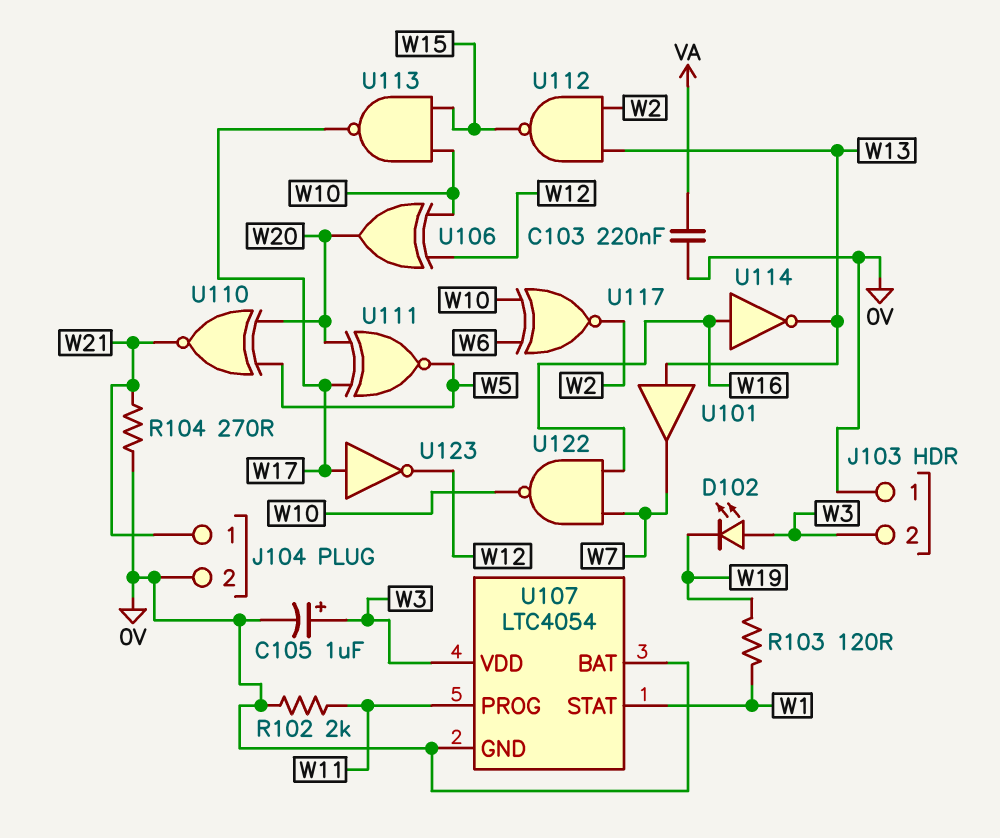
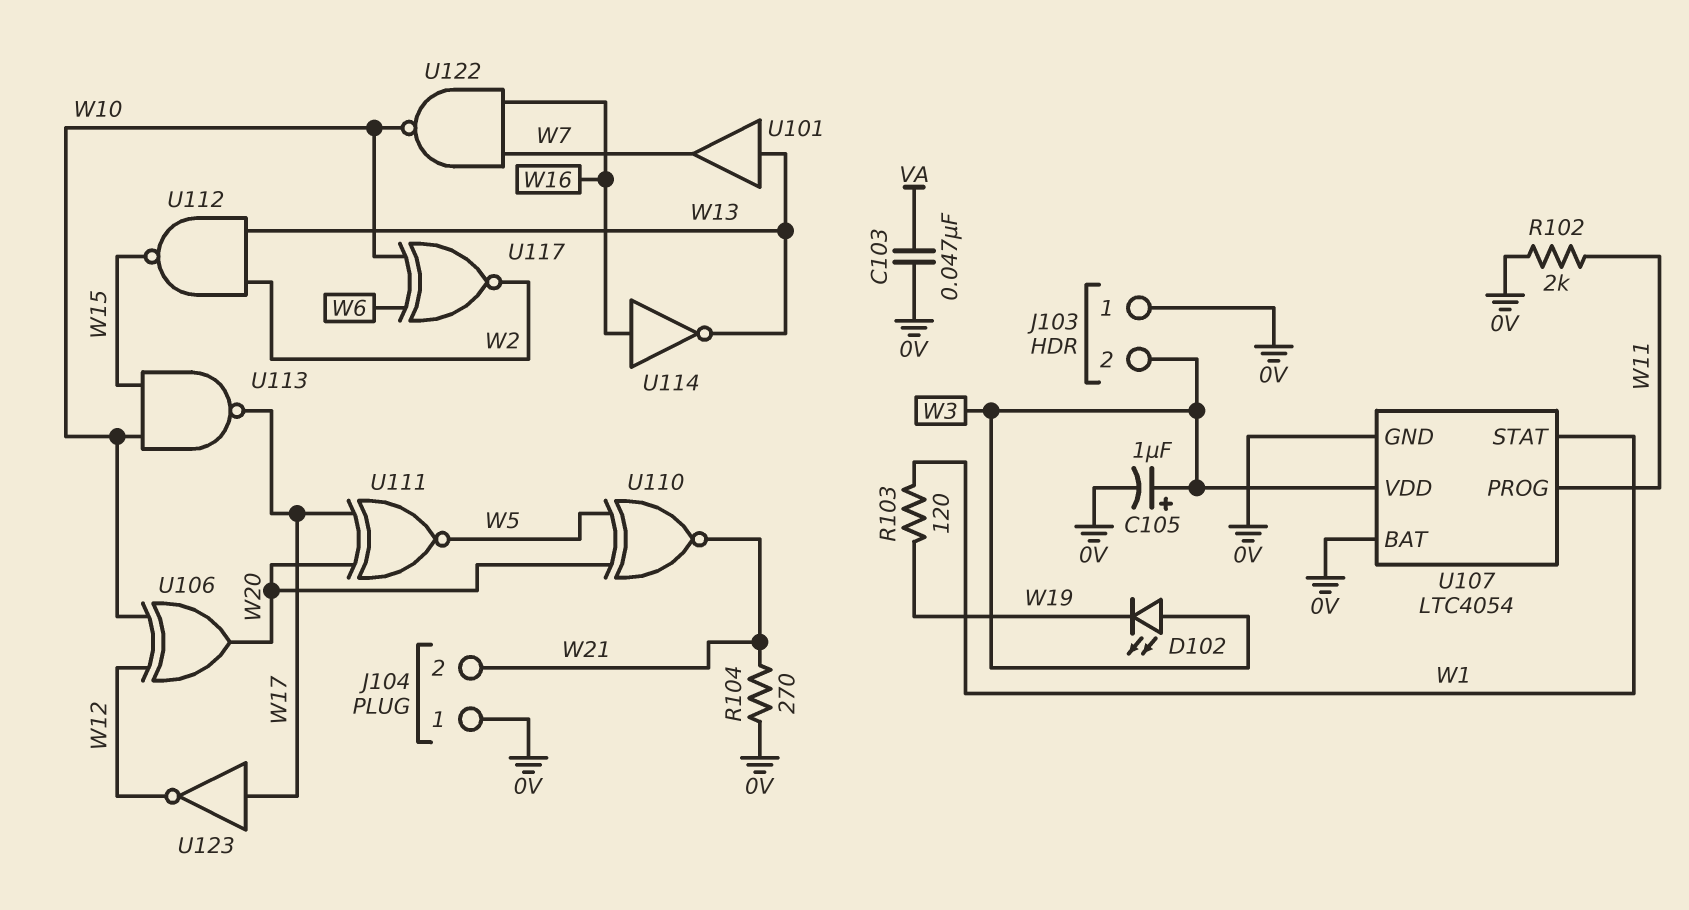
C103: 220nF (0V, VA) -> 47nF (0V, VA)
J104 pin 1: W21 -> 0V
J104 pin 2: 0V -> W21

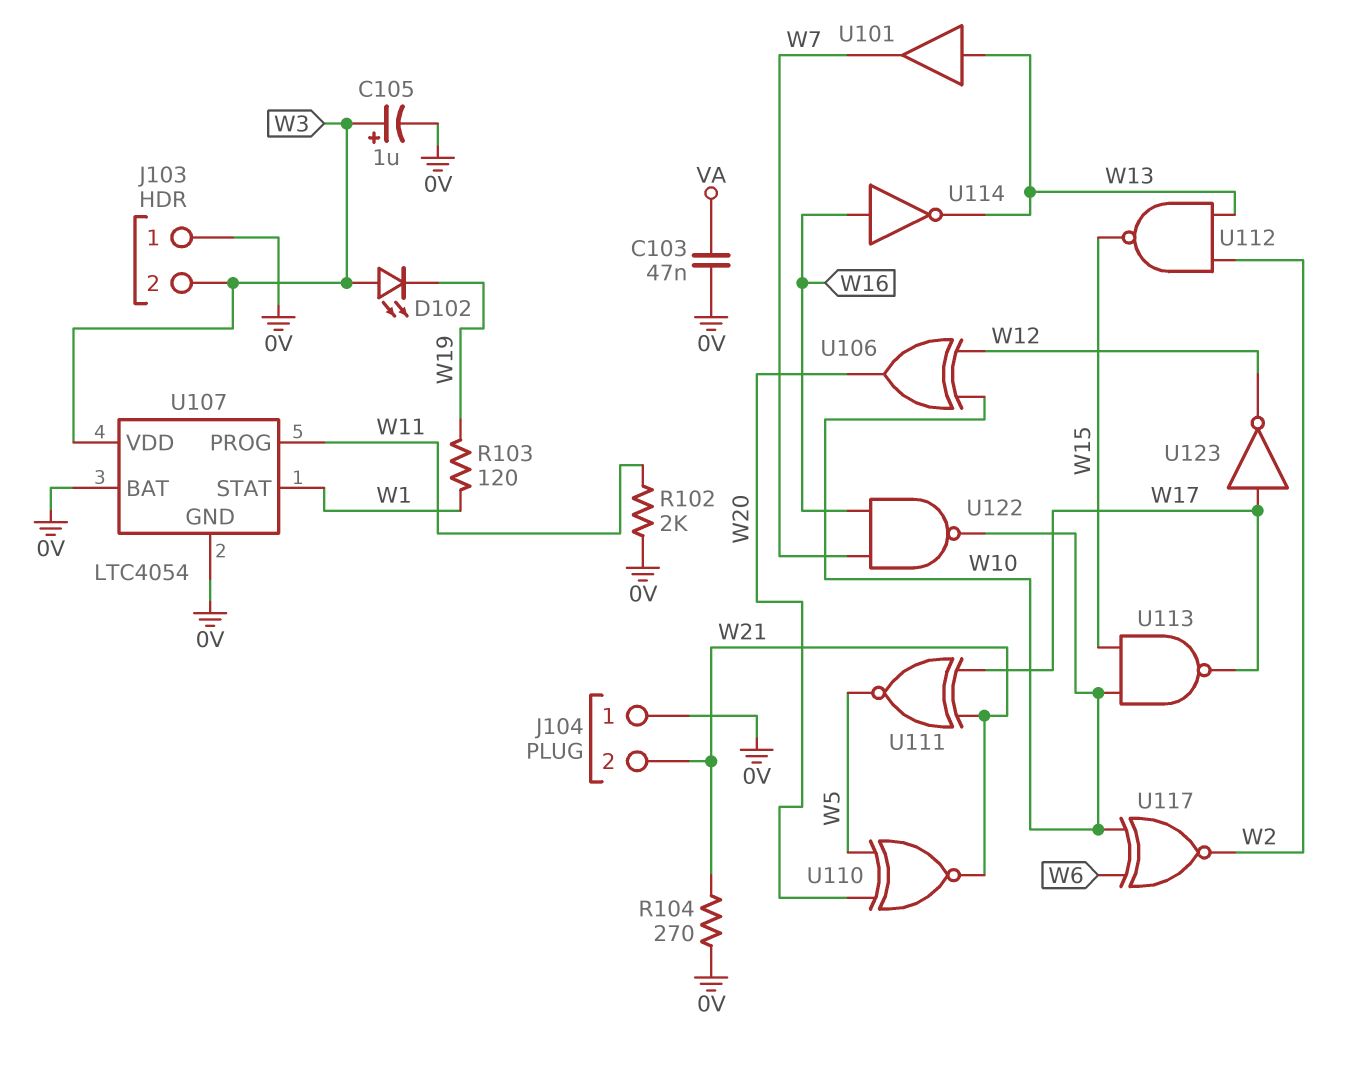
U111: XNOR (in W17, in W20, out W5) -> XNOR (in W17, in W21, out W5)

